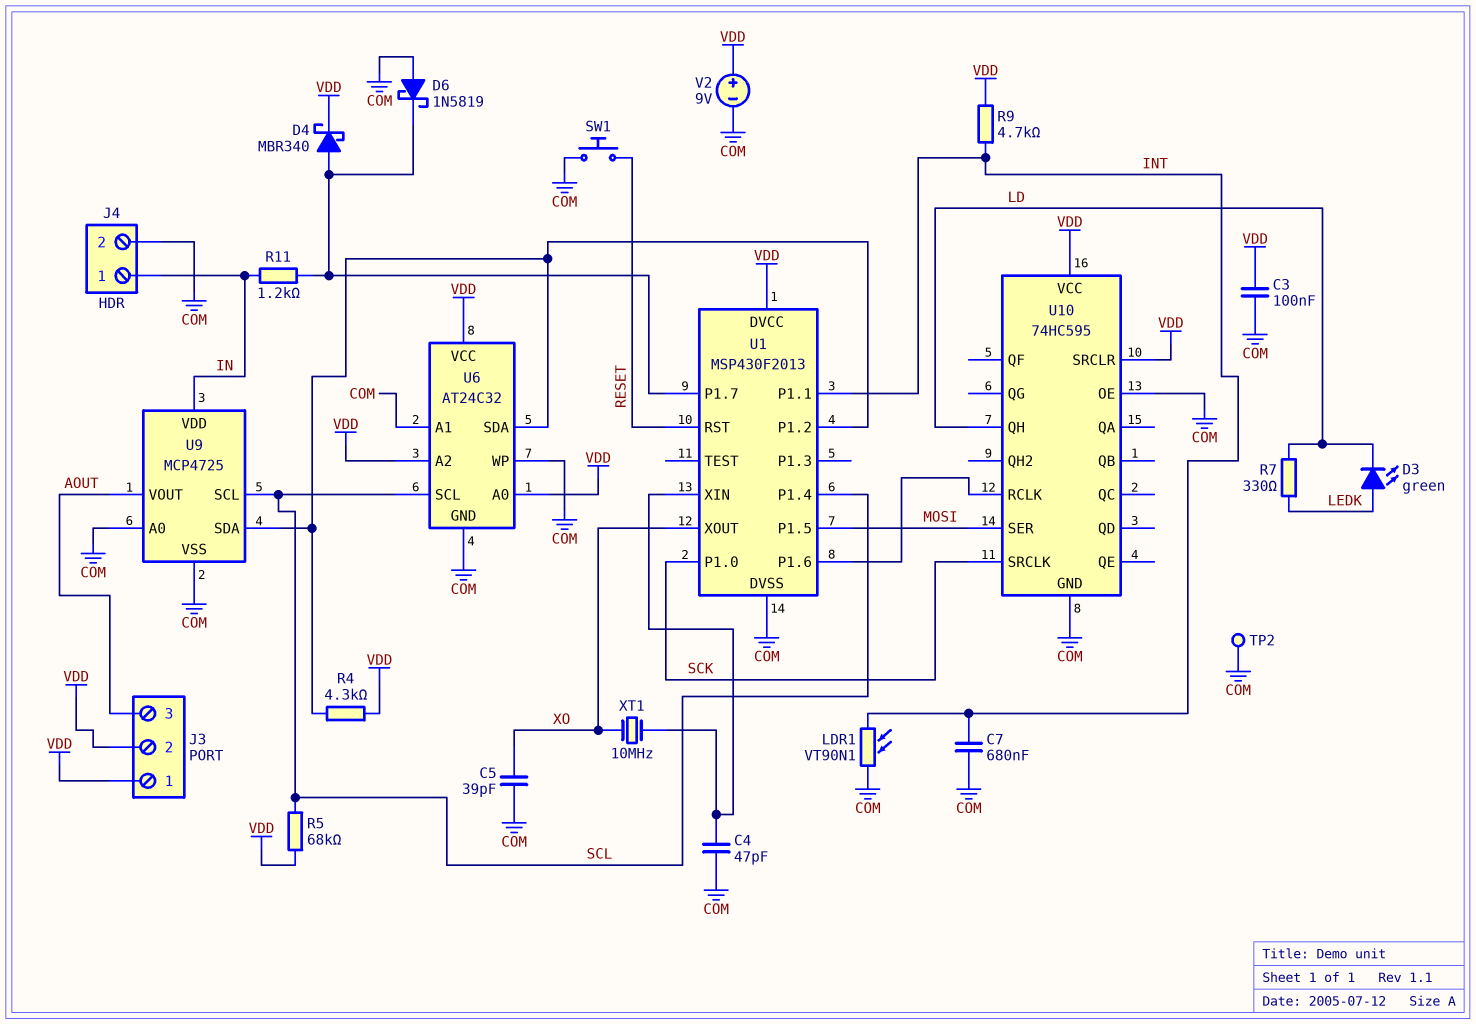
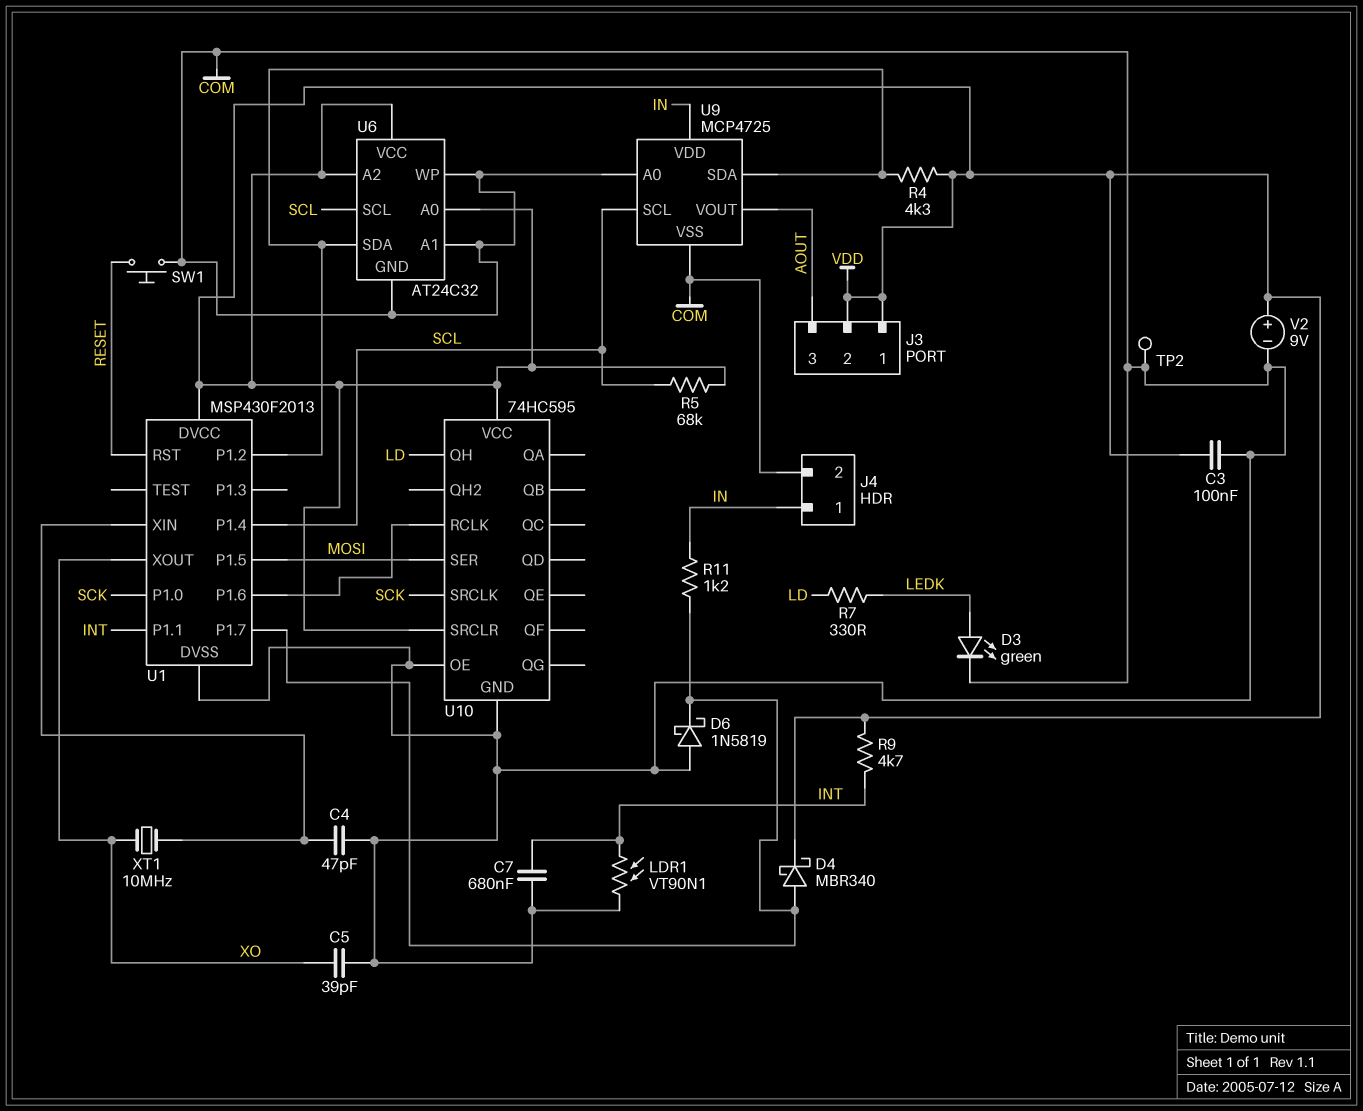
D3: LED green (A LEDK, K LD) -> LED green (A LEDK, K COM)

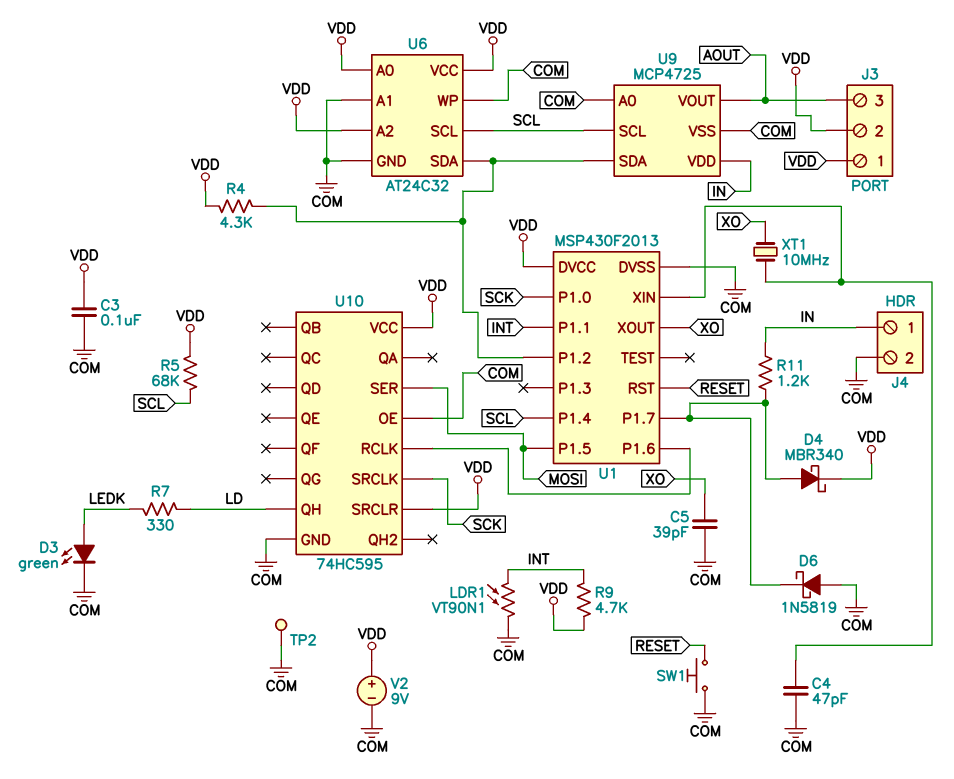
C7: 680nF (COM, INT) -> none

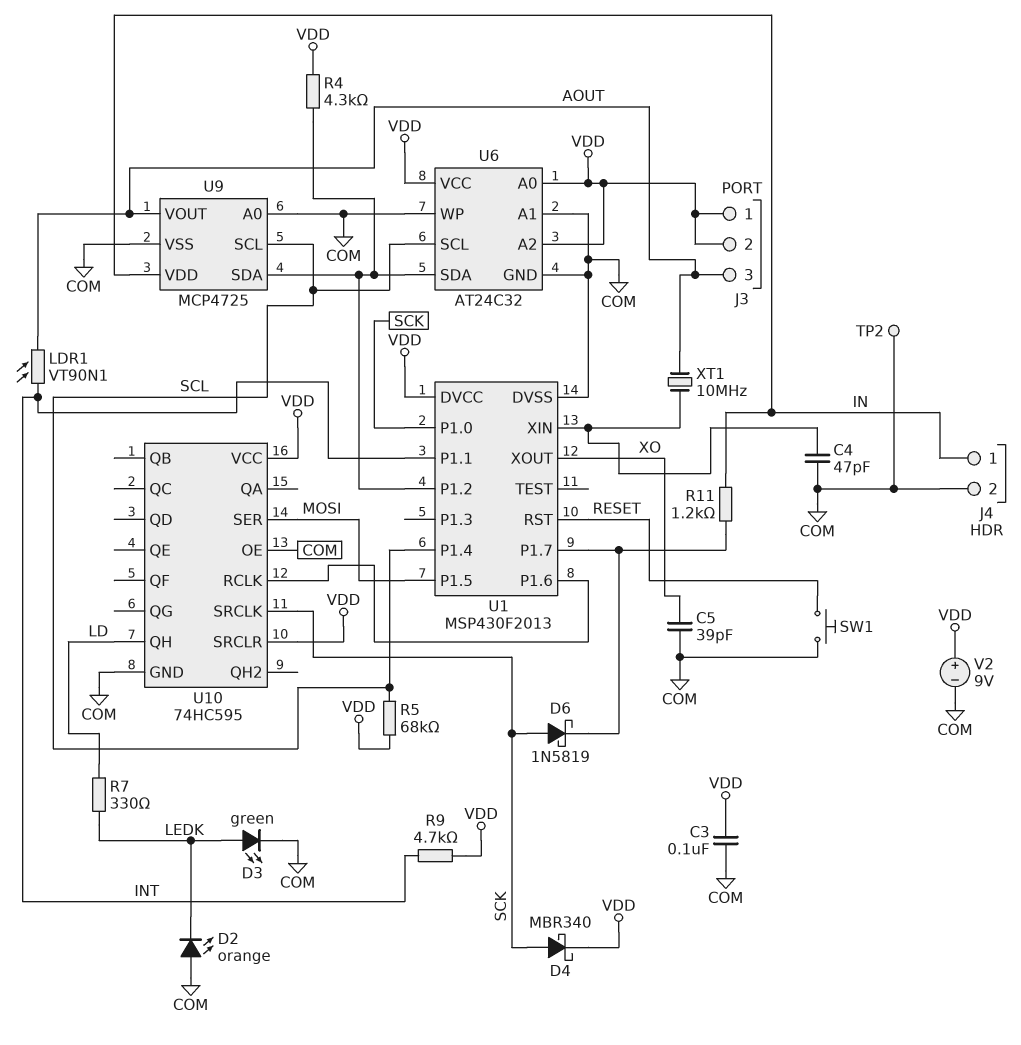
D2: none -> LED orange (A COM, K LEDK)
D4: schottky MBR340 (A U1/P1.7, K VDD) -> schottky MBR340 (A SCK, K VDD)
D6: schottky 1N5819 (A COM, K U1/P1.7) -> schottky 1N5819 (A SCK, K U1/P1.7)
LDR1: VT90N1 (COM, INT) -> VT90N1 (AOUT, INT)
XT1: 10MHz (U1/XIN, XO) -> 10MHz (AOUT, U1/XIN)

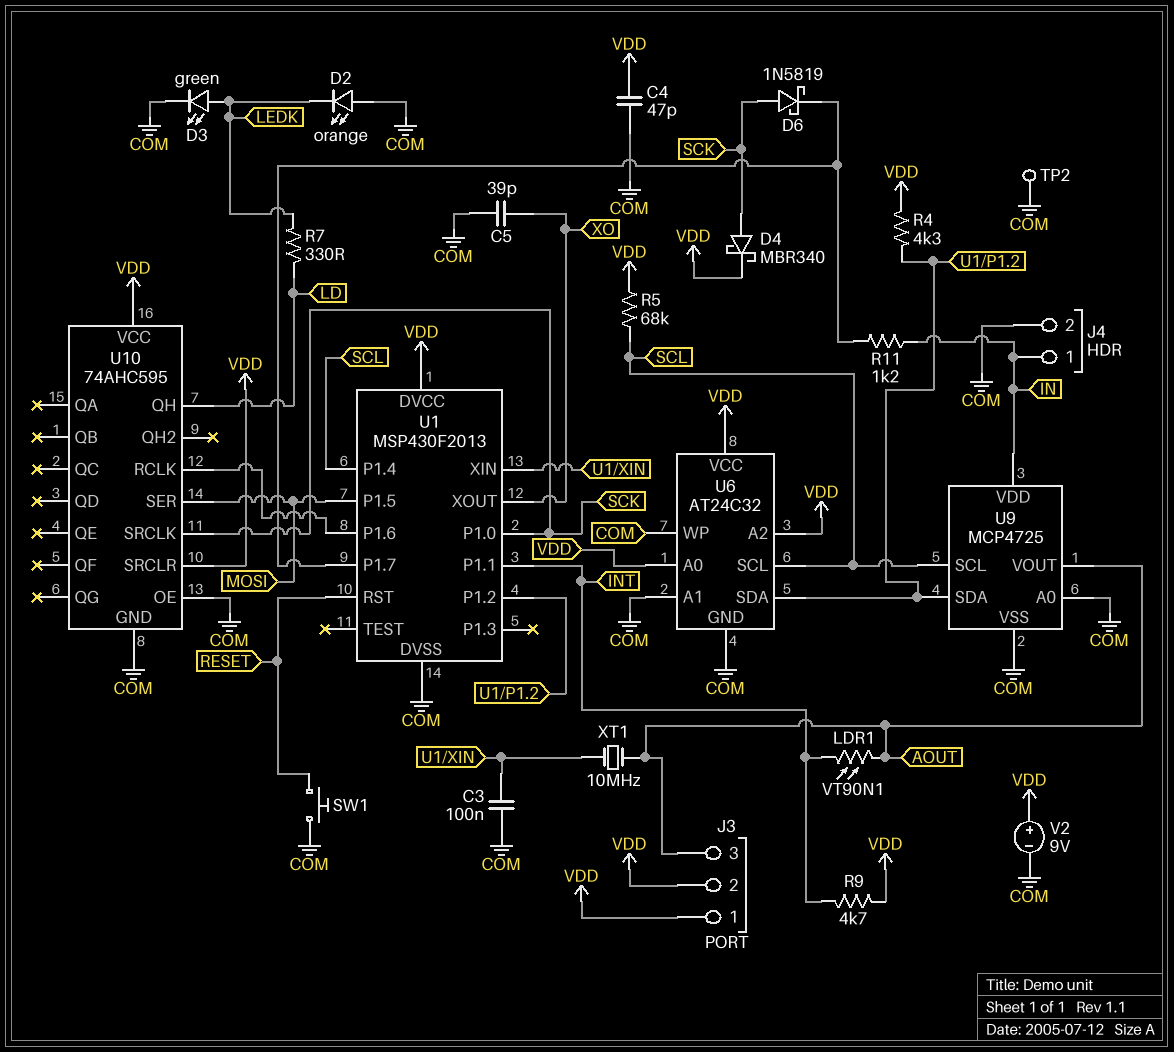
C3: 100nF (COM, VDD) -> 100nF (COM, U1/XIN)
C4: 47pF (COM, U1/XIN) -> 47pF (COM, VDD)
U10: 74HC595 -> 74AHC595

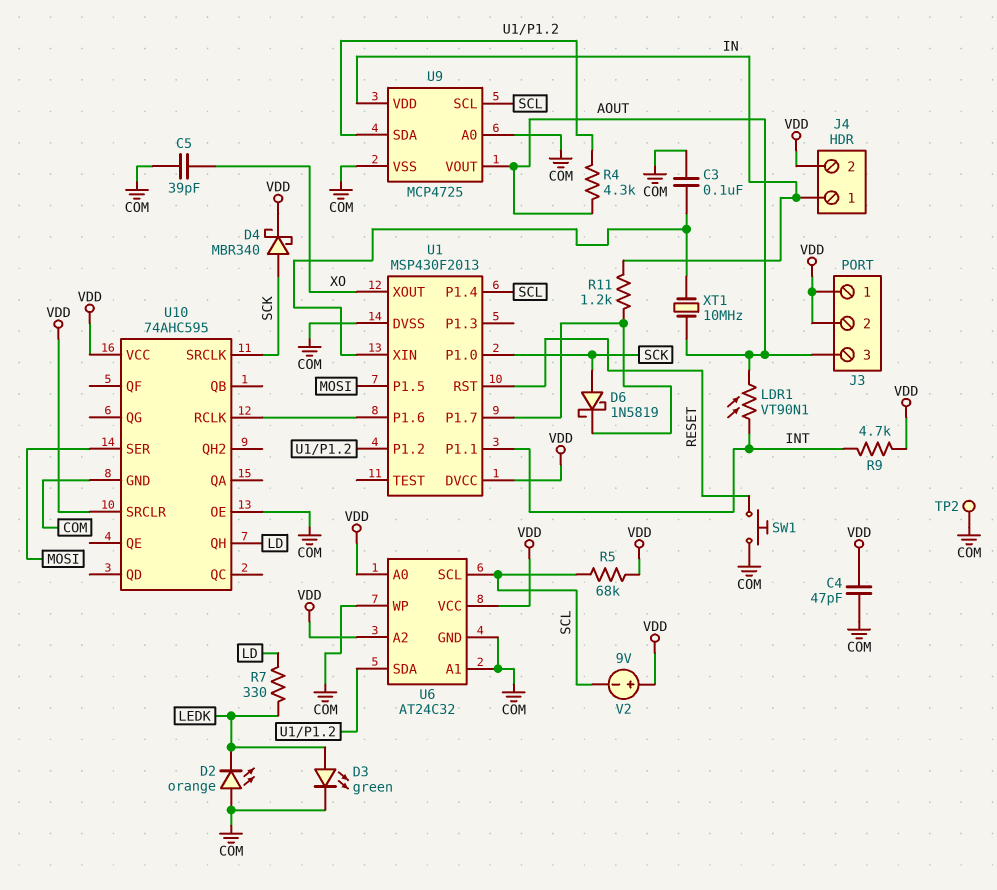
J4 pin 2: COM -> VDD
R4: 4.3k (U1/P1.2, VDD) -> 4.3k (AOUT, U1/P1.2)
V2: 9V (plus VDD, minus COM) -> 9V (plus VDD, minus SCL)

